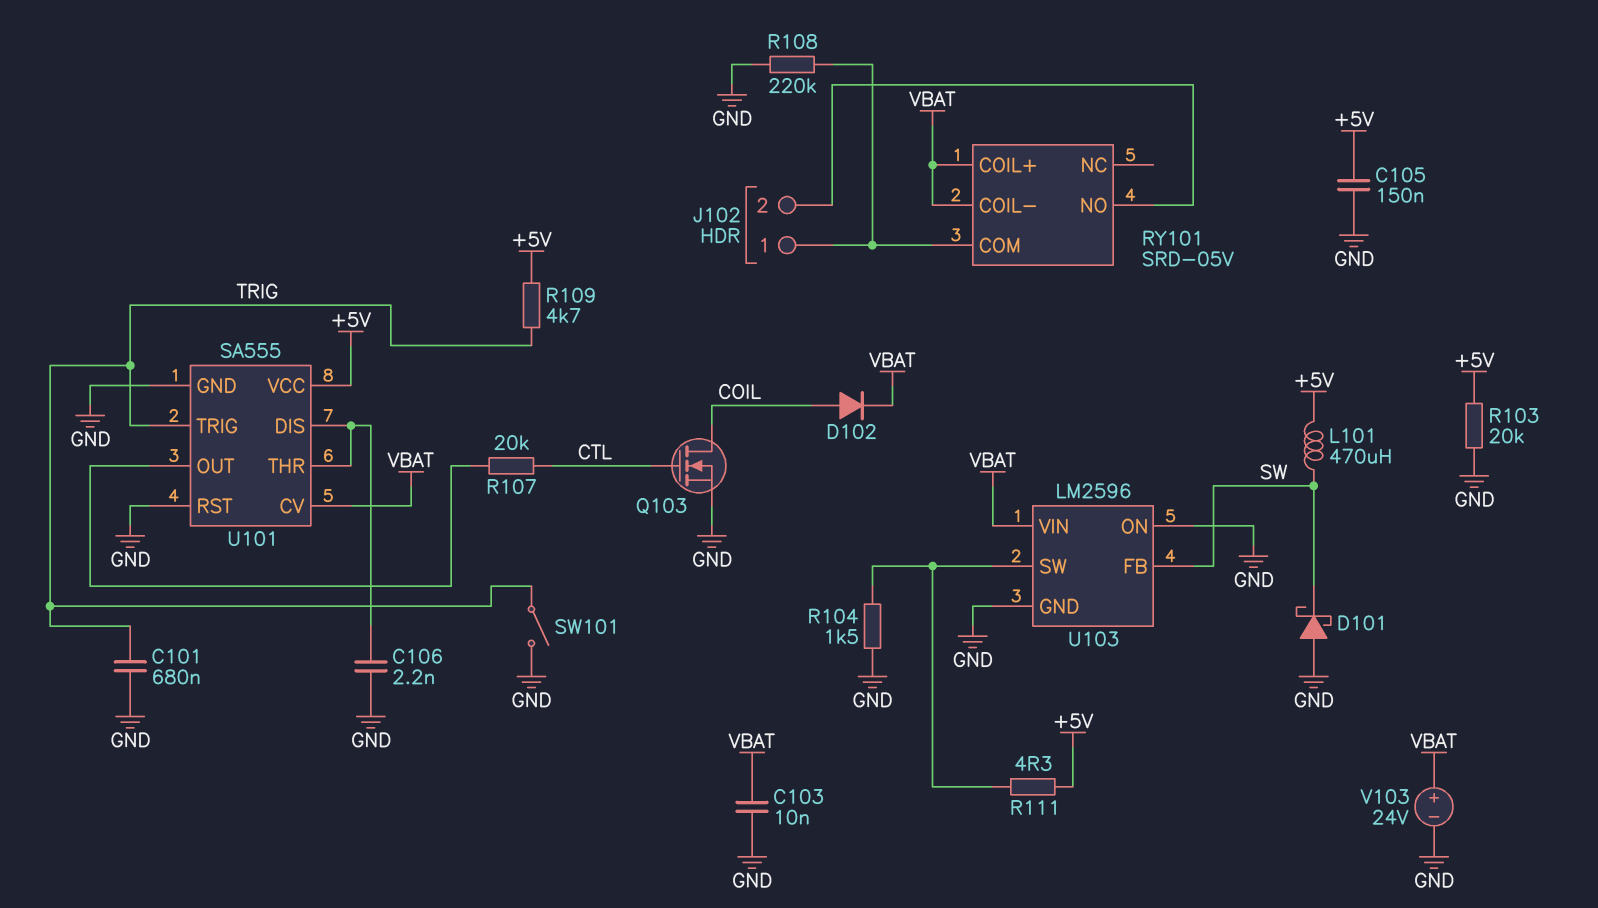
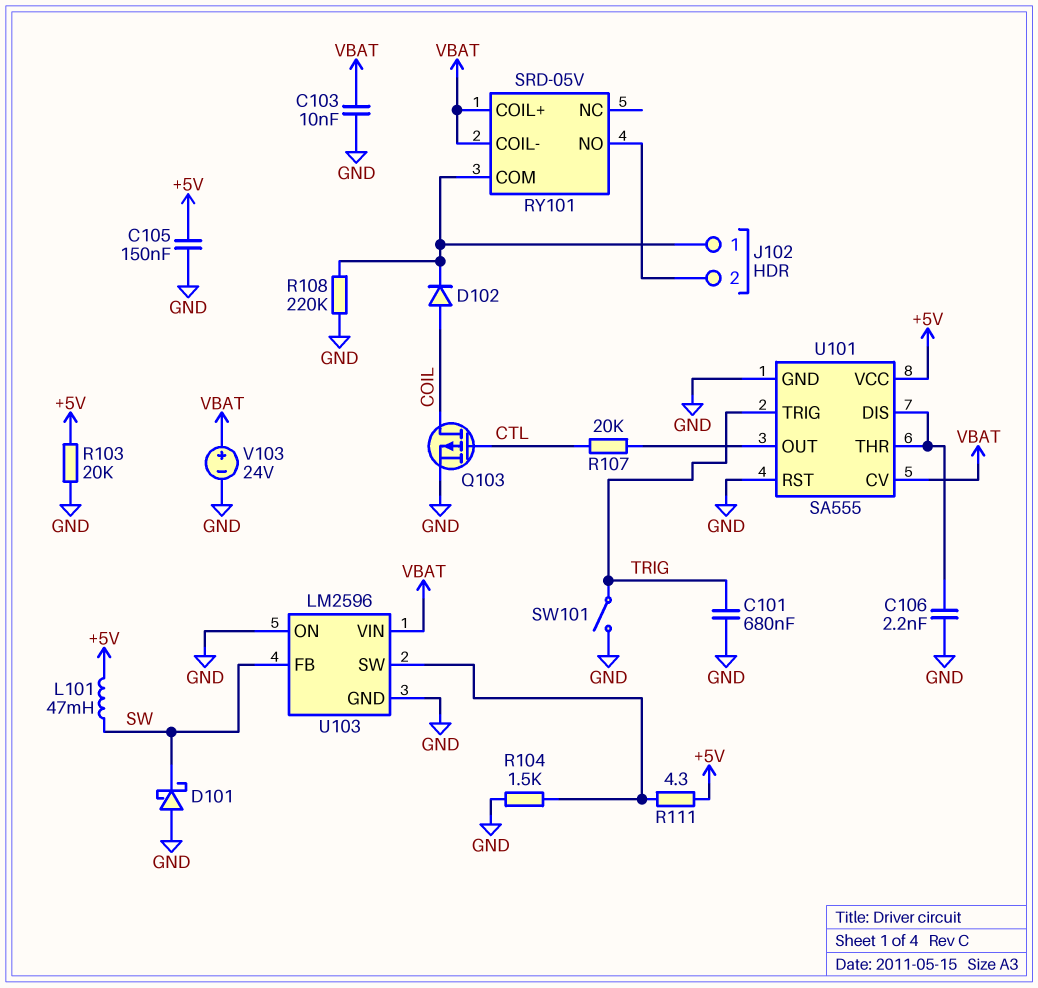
D102: diode (A COIL, K VBAT) -> diode (A COIL, K J102/1)
L101: 470uH (+5V, SW) -> 47mH (+5V, SW)
Q103: NMOS (G CTL, D COIL, S GND) -> PMOS (G CTL, D COIL, S GND)
R109: 4.7k (+5V, TRIG) -> none

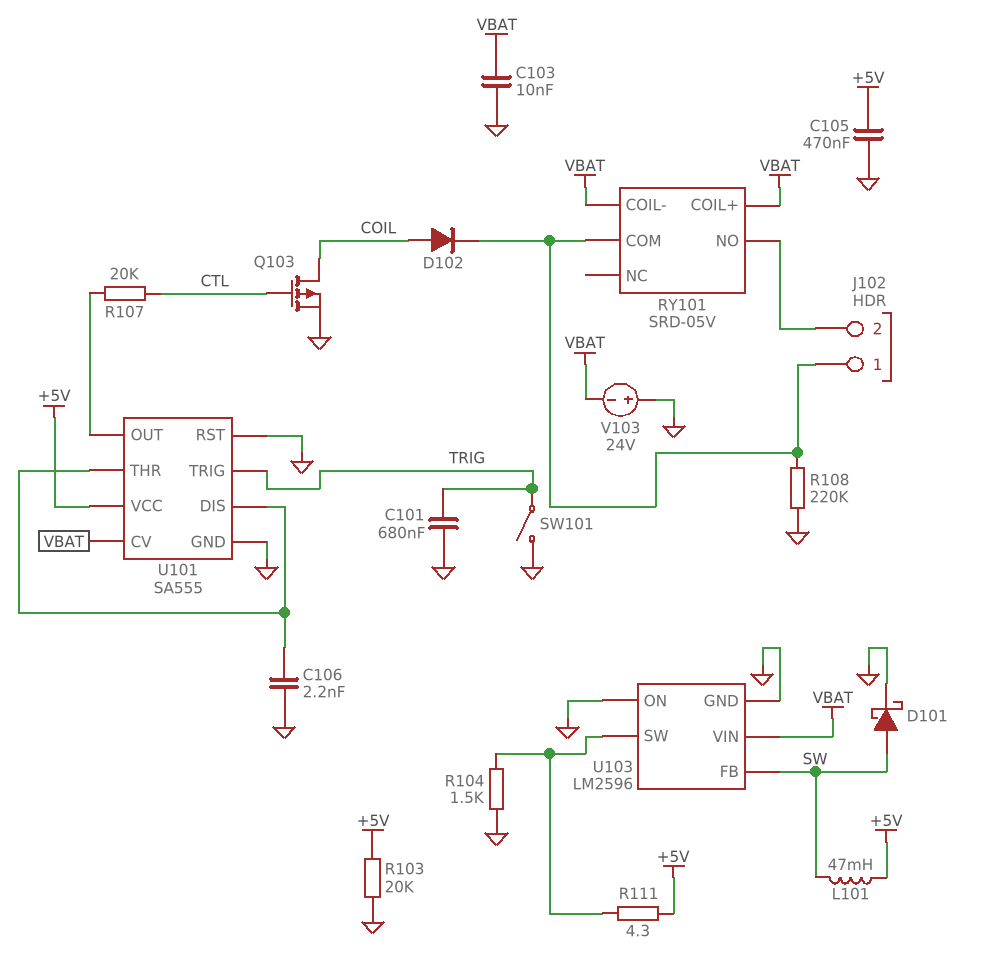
C105: 150nF (+5V, GND) -> 470nF (+5V, GND)
D101: schottky (A GND, K SW) -> schottky (A SW, K GND)
V103: 24V (plus VBAT, minus GND) -> 24V (plus GND, minus VBAT)

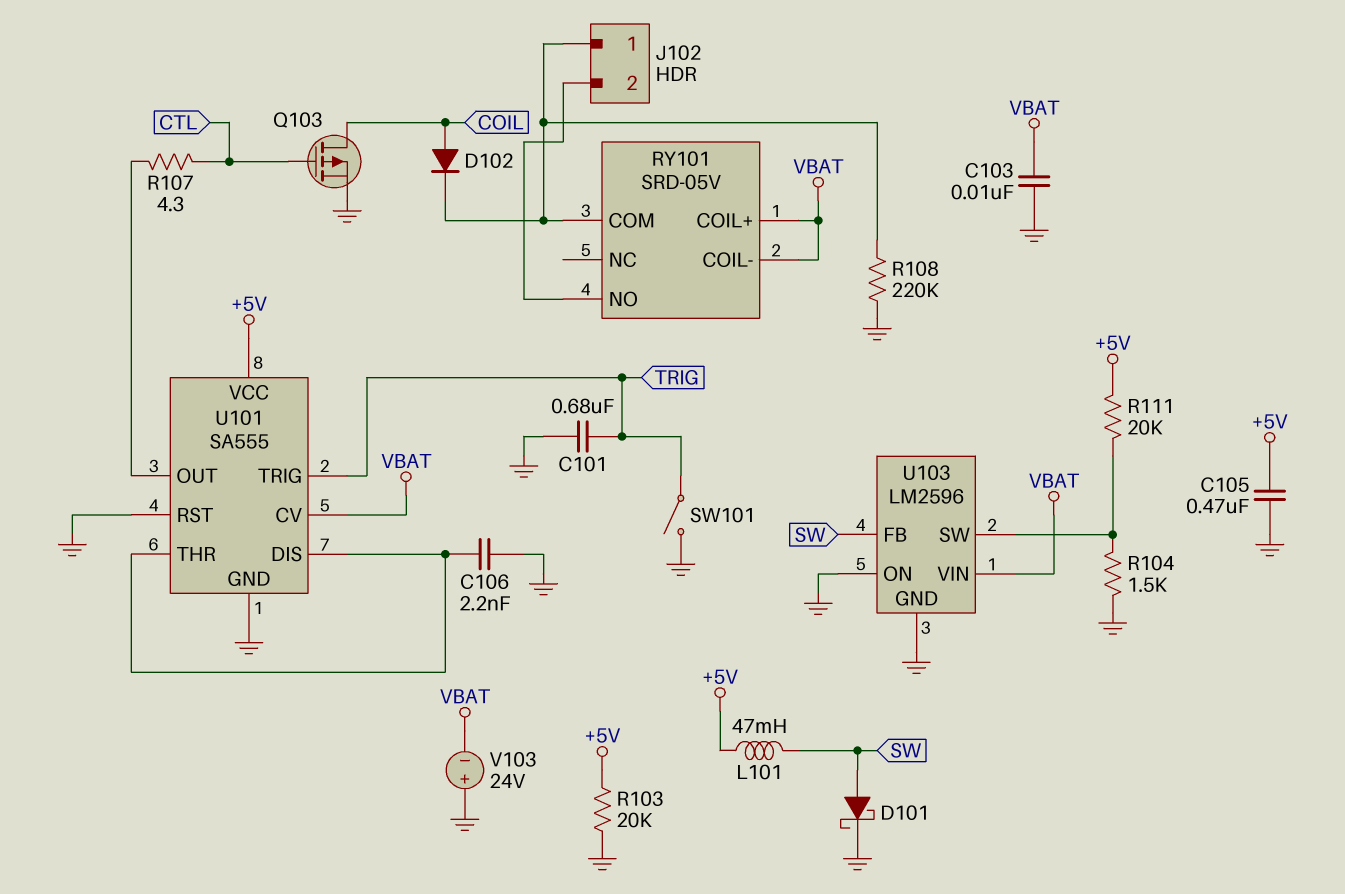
R107: 20k (CTL, U101/OUT) -> 4.3 (CTL, U101/OUT)
R111: 4.3 (+5V, U103/SW) -> 20k (+5V, U103/SW)

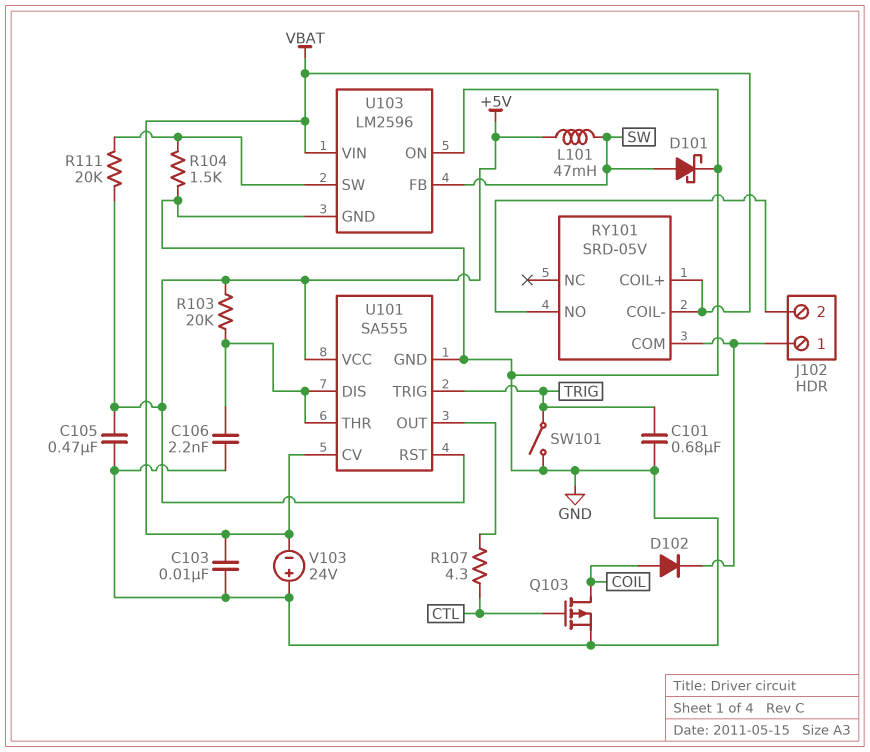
R103: 20k (+5V, GND) -> 20k (+5V, U101/DIS)
R108: 220k (GND, J102/1) -> none
U101 pin RST: GND -> +5V

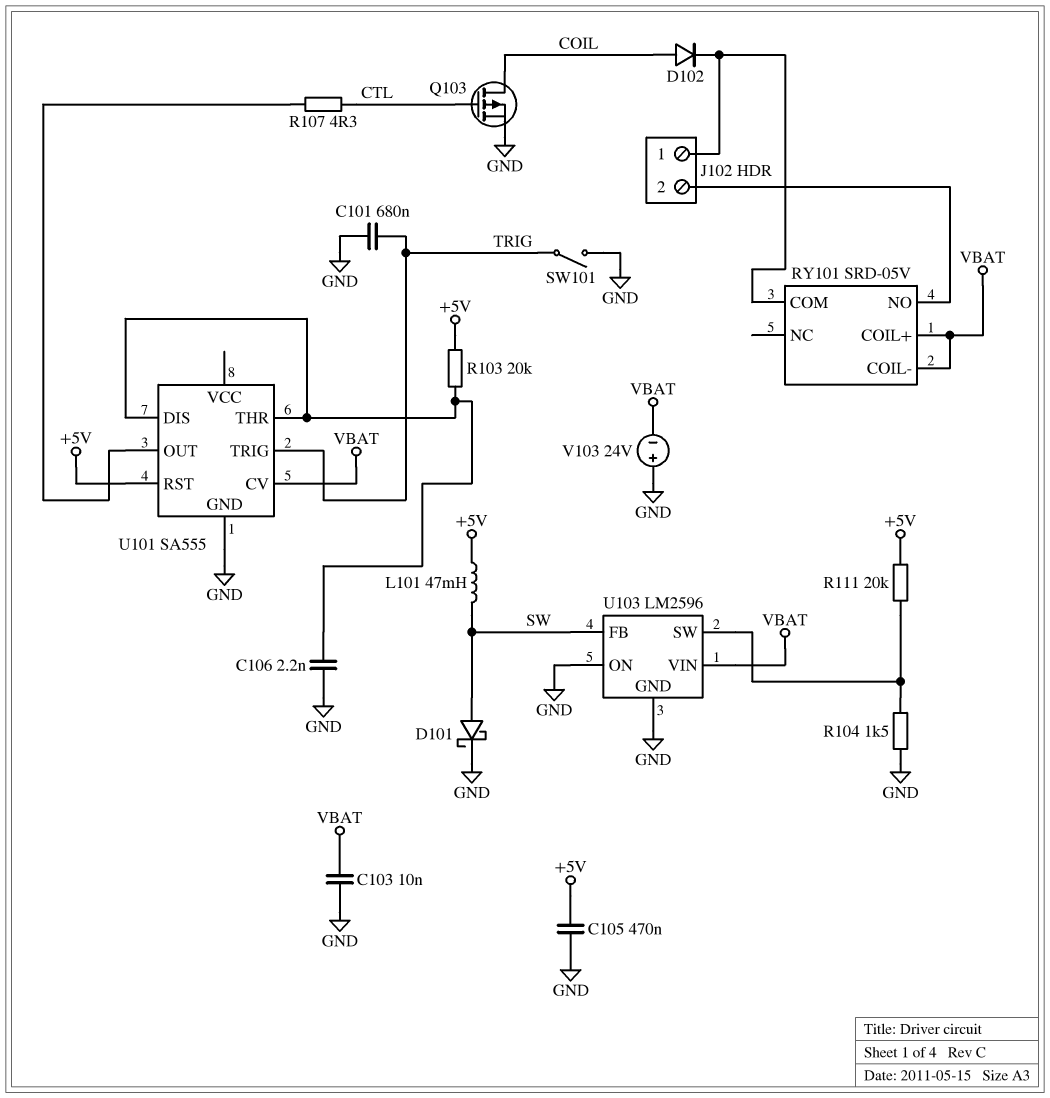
U101 pin VCC: +5V -> none

